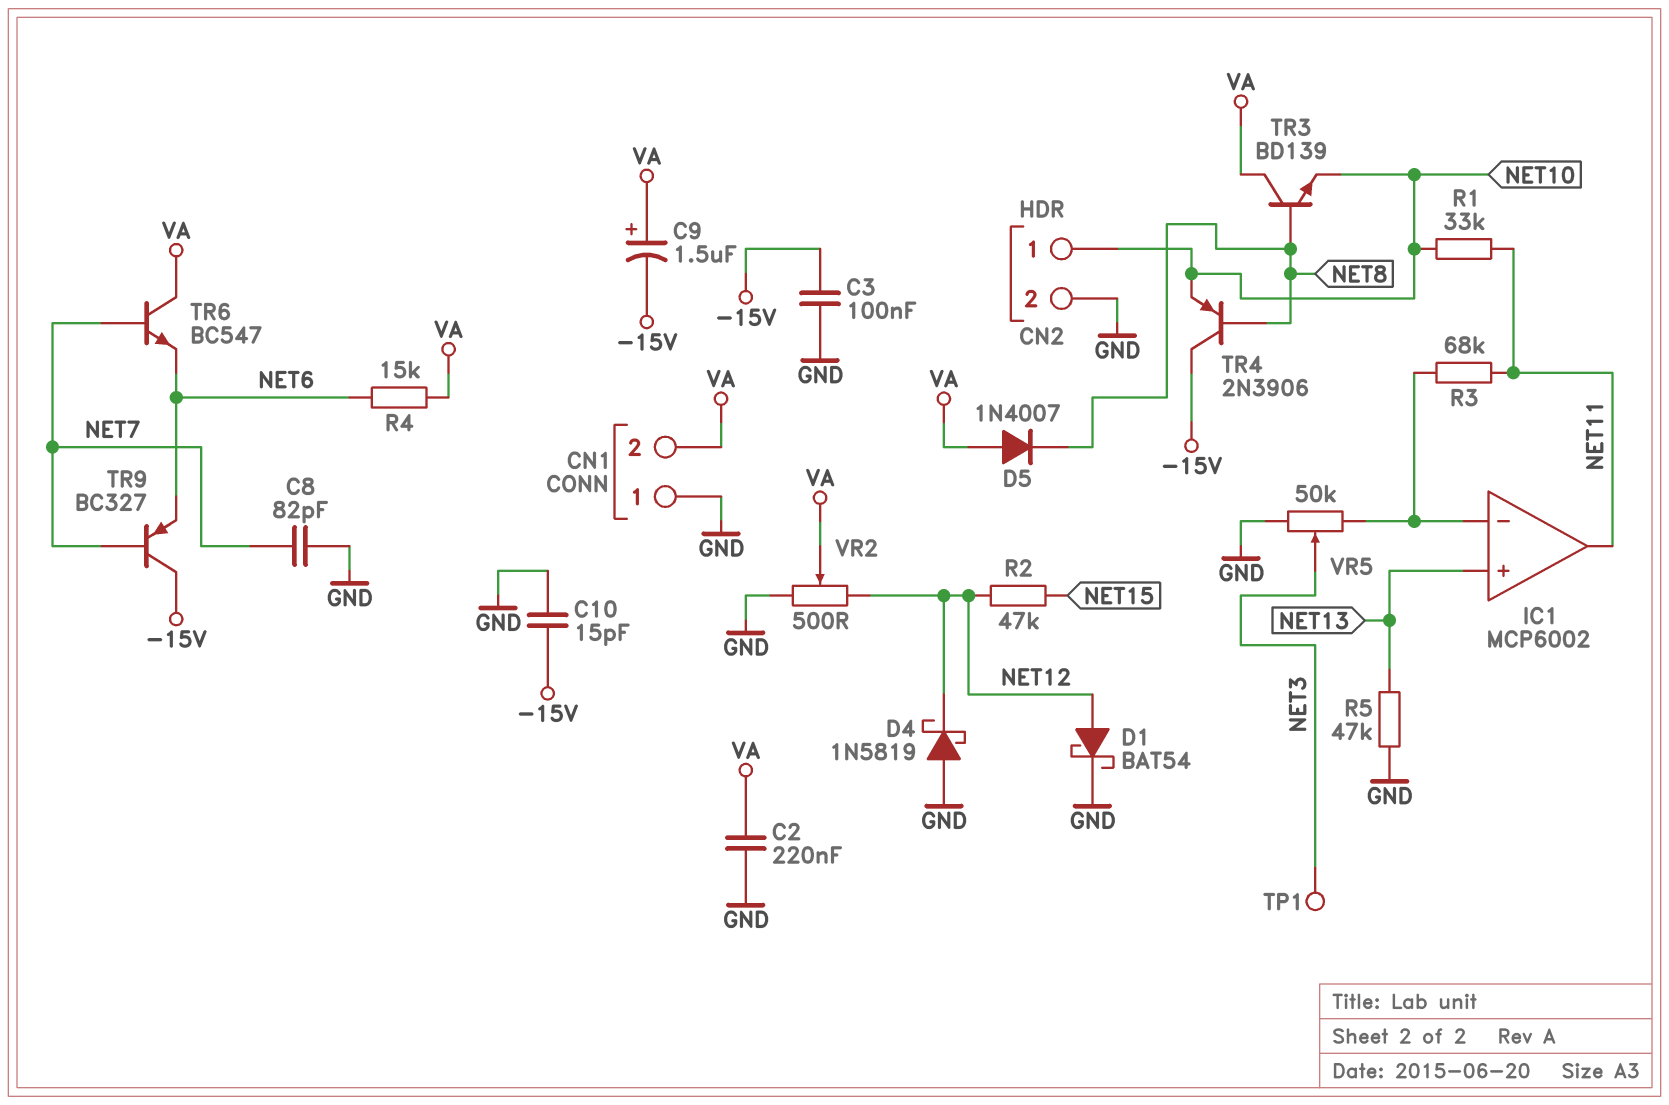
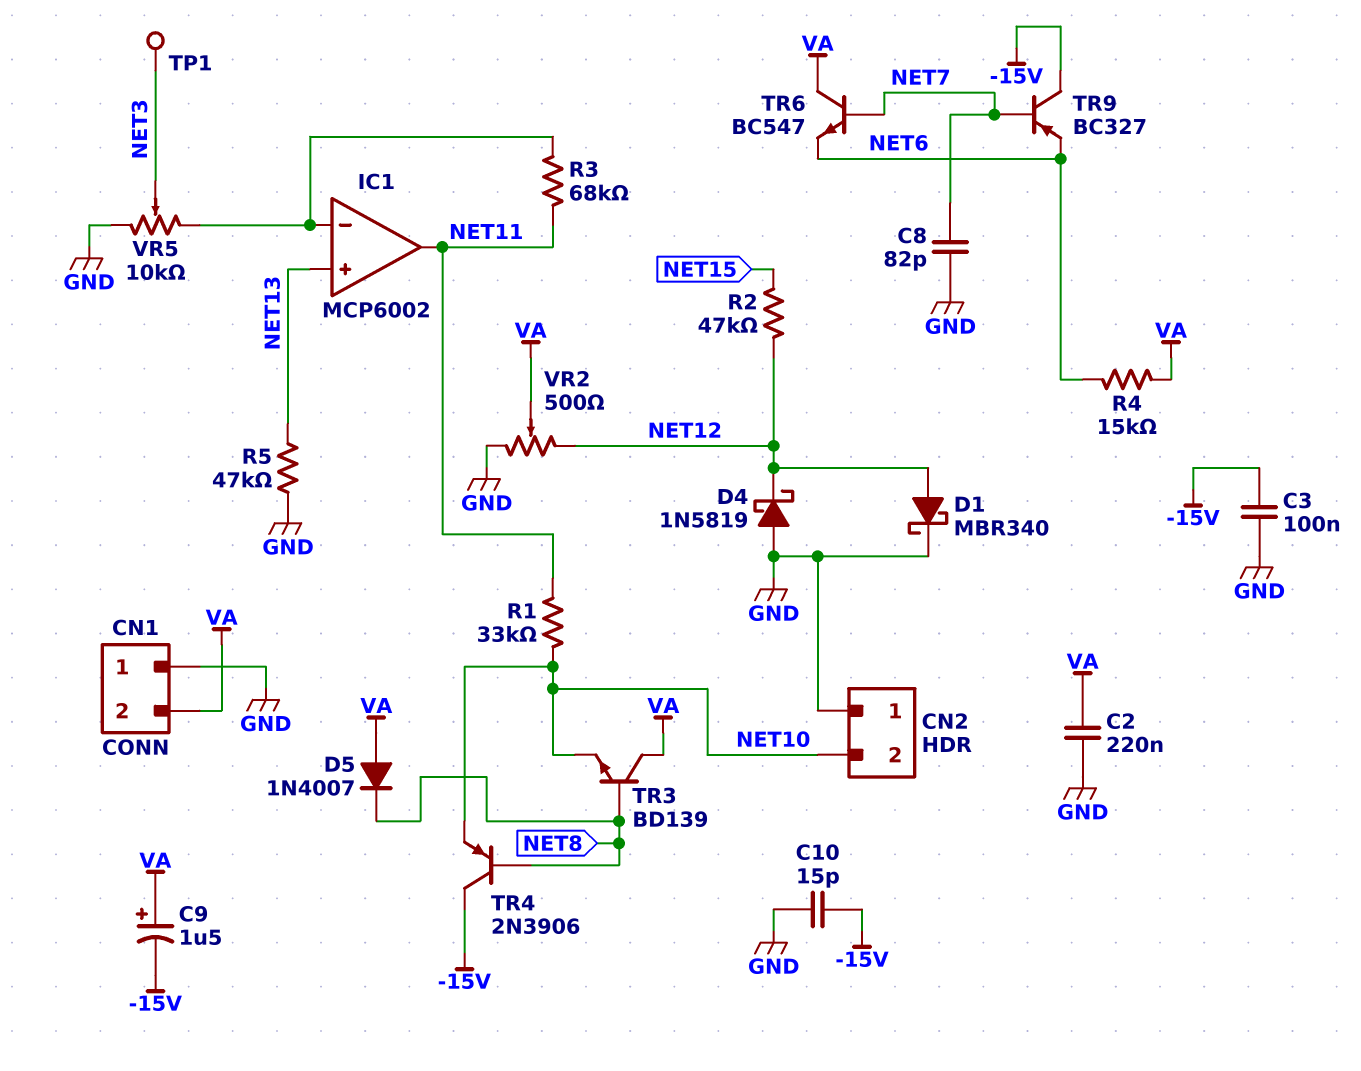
CN2 pin 1: NET10 -> GND
CN2 pin 2: GND -> NET10
D1: schottky BAT54 (A NET12, K GND) -> schottky MBR340 (A NET12, K GND)
VR5: 50k (GND, IC1/in-, wiper NET3) -> 10k (GND, IC1/in-, wiper NET3)

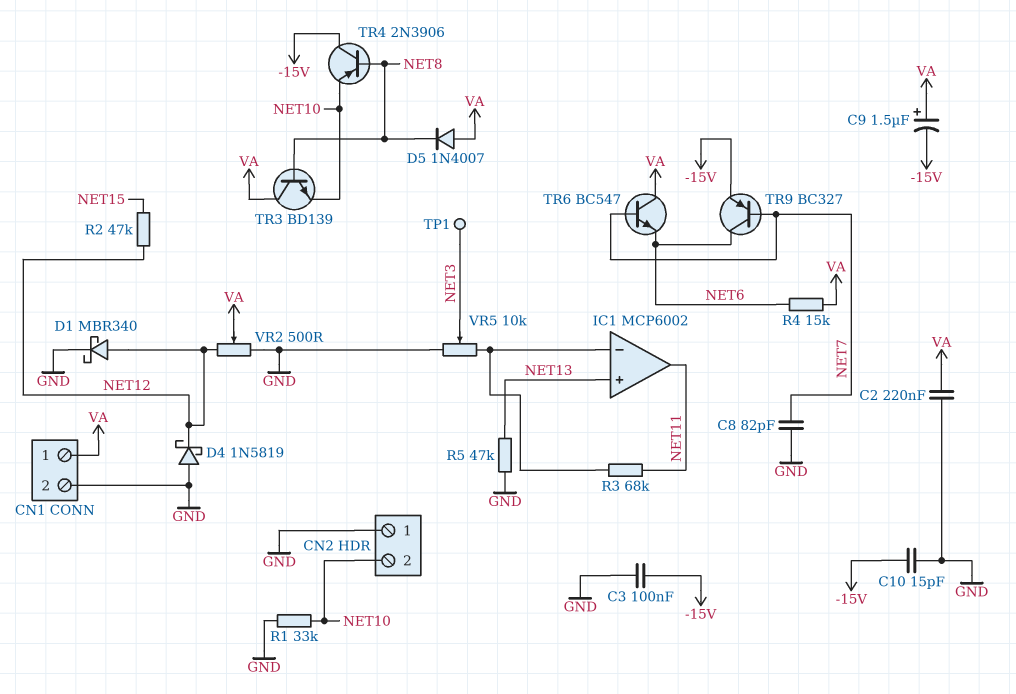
CN1 pin 1: GND -> VA
CN1 pin 2: VA -> GND
R1: 33k (NET10, NET11) -> 33k (GND, NET10)
TR9: PNP BC327 (B NET7, C -15V, E NET6) -> PNP BC327 (B NET7, C NET6, E -15V)

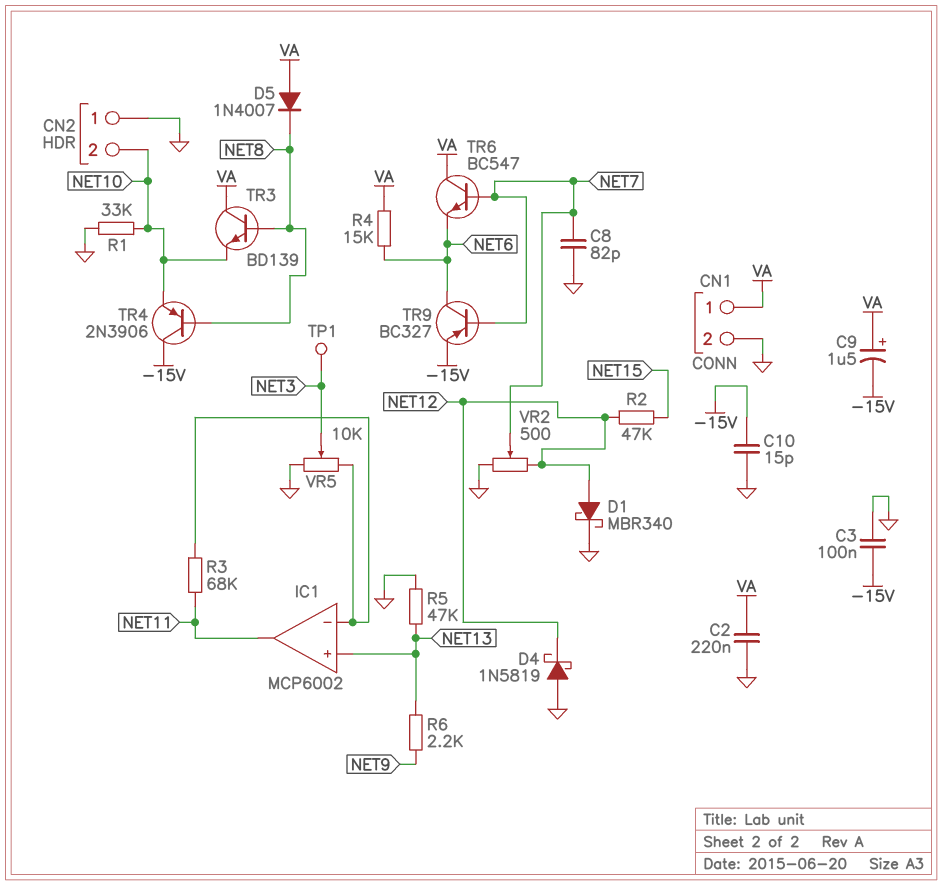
R6: none -> 2.2k (NET9, NET13)
VR2: 500 (GND, NET12, wiper VA) -> 500 (GND, NET12, wiper NET7)

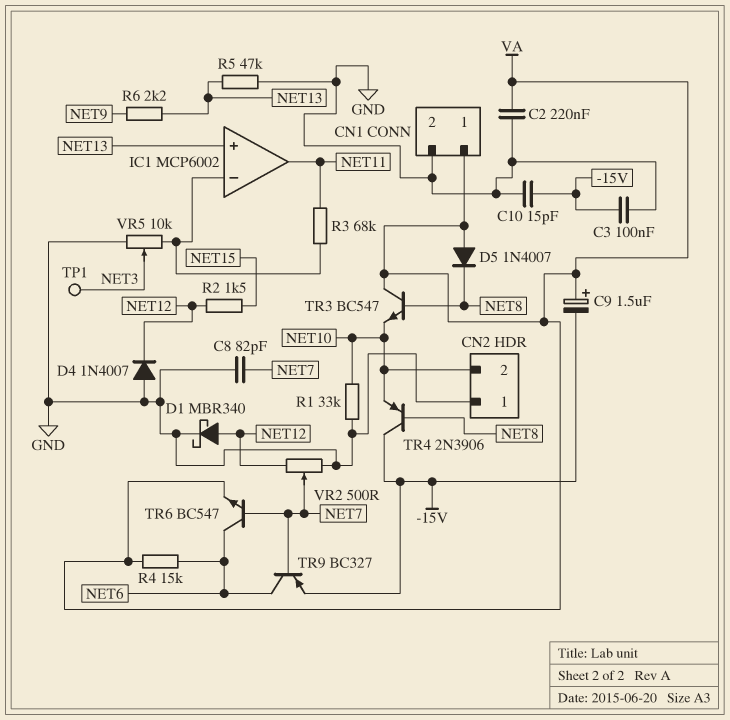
D4: schottky 1N5819 (A GND, K NET12) -> diode 1N4007 (A GND, K NET12)
R2: 47k (NET12, NET15) -> 1.5k (NET12, NET15)
TR3: NPN BD139 (B NET8, C VA, E NET10) -> NPN BC547 (B NET8, C VA, E NET10)
TR6: NPN BC547 (B NET7, C VA, E NET6) -> NPN BC547 (B NET7, C NET6, E VA)

